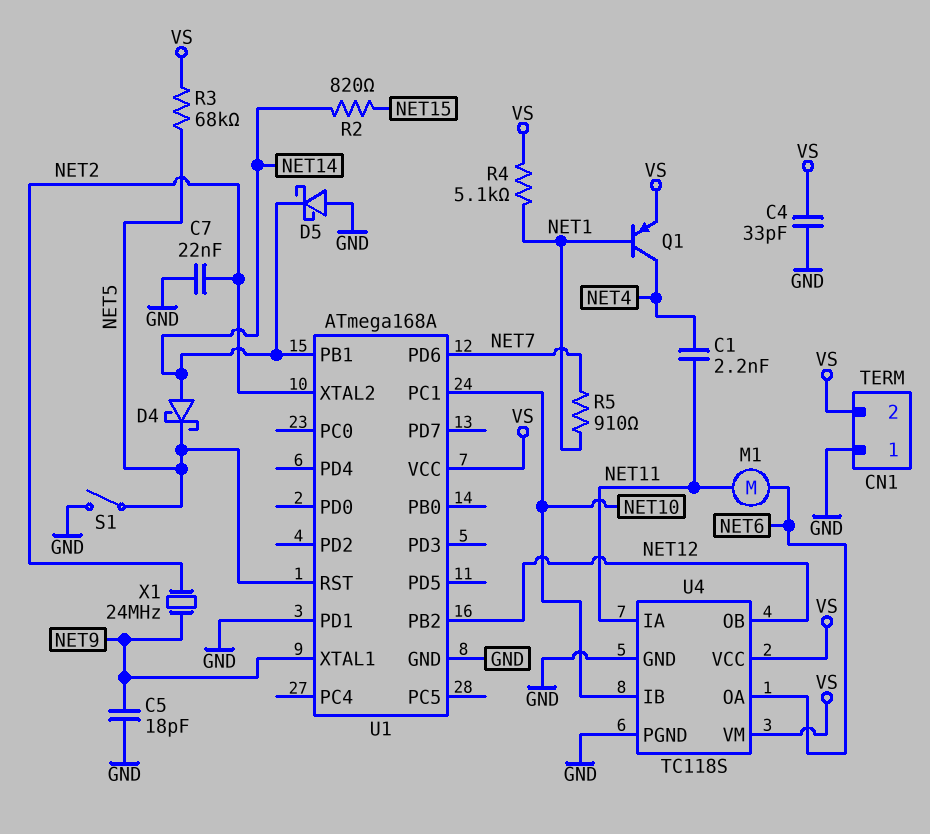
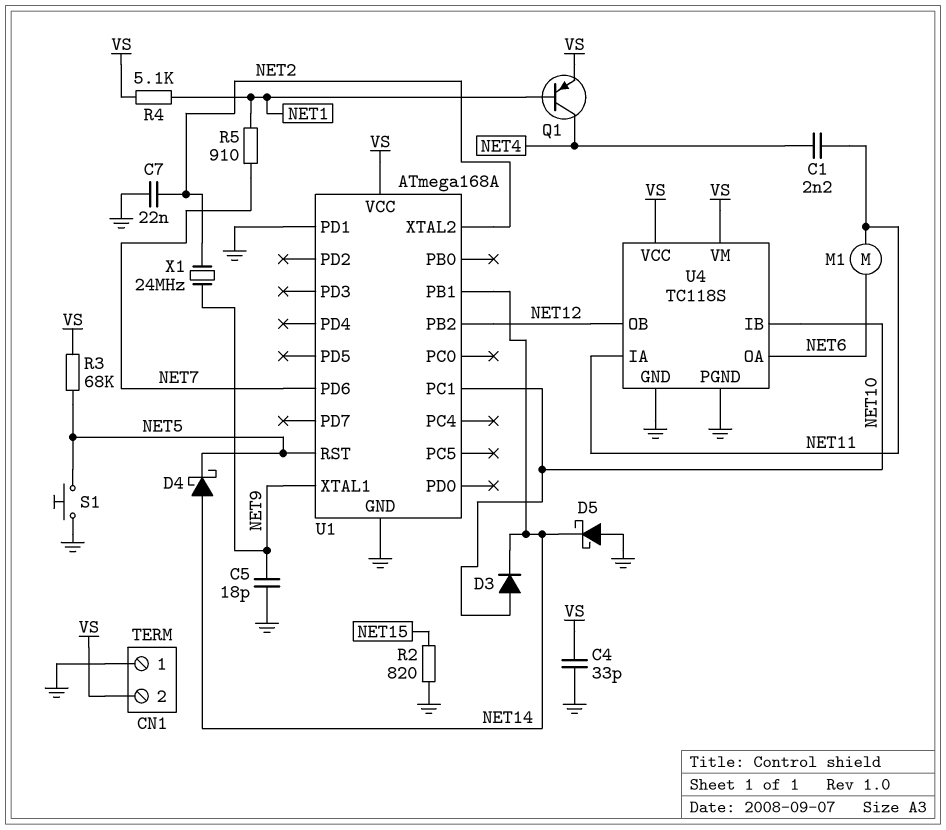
D3: none -> diode (A NET10, K NET14)
R2: 820 (NET14, NET15) -> 820 (GND, NET15)
S1: switch (GND, NET5) -> button (GND, NET5)

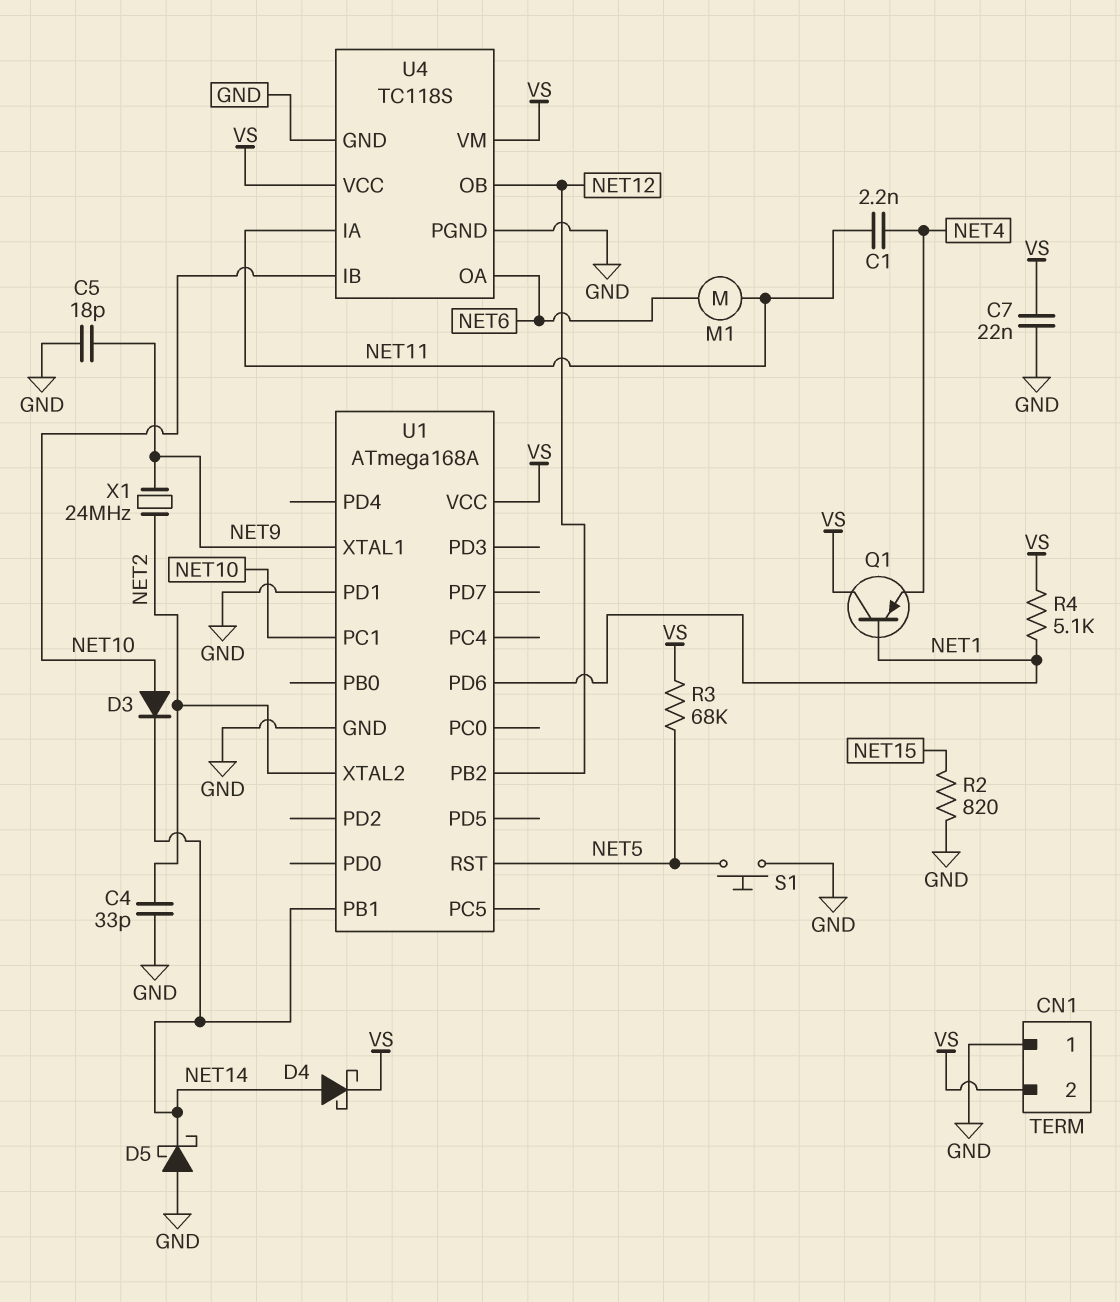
C4: 33pF (GND, VS) -> 33pF (GND, NET2)
C7: 22nF (GND, NET2) -> 22nF (GND, VS)
D4: schottky (A NET14, K NET5) -> schottky (A NET14, K VS)
Q1: PNP (B NET1, C NET4, E VS) -> PNP (B NET1, C VS, E NET4)
R5: 910 (NET1, NET7) -> none
U1 pin PD6: NET7 -> NET1

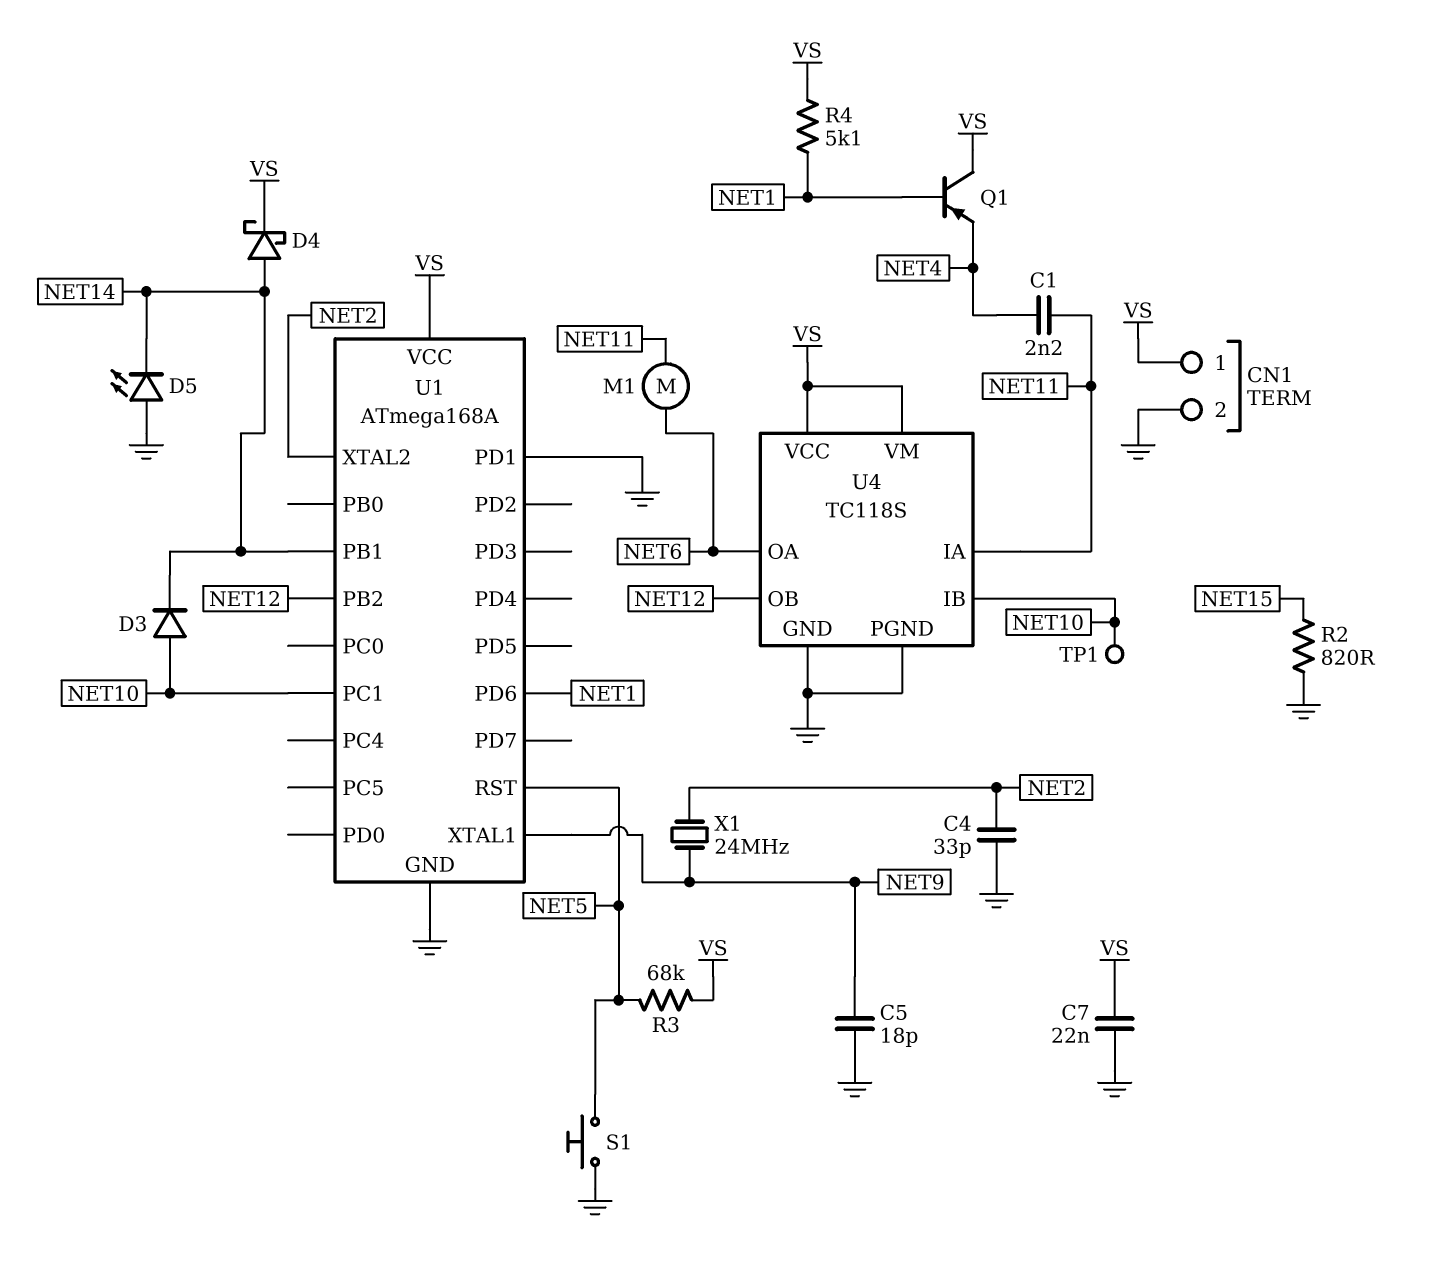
CN1 pin 1: GND -> VS
CN1 pin 2: VS -> GND
D5: schottky (A GND, K NET14) -> LED (A GND, K NET14)
TP1: none -> test point (NET10)

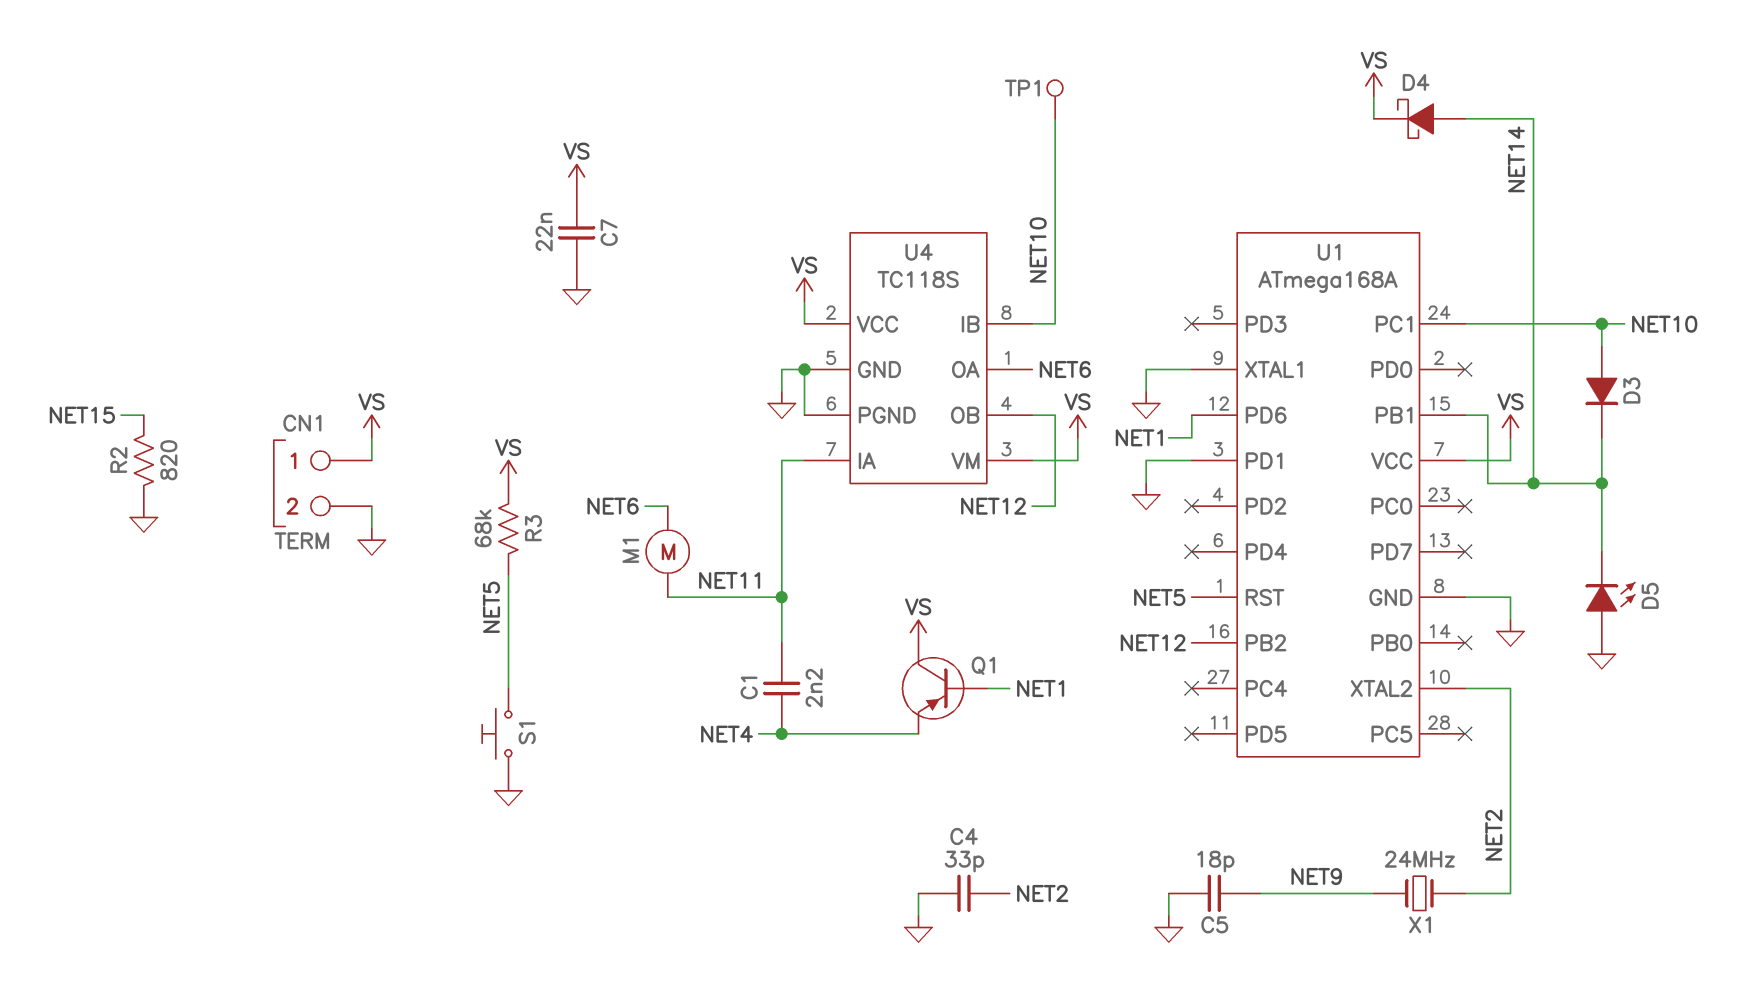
R4: 5.1k (NET1, VS) -> none
U1 pin XTAL1: NET9 -> GND

